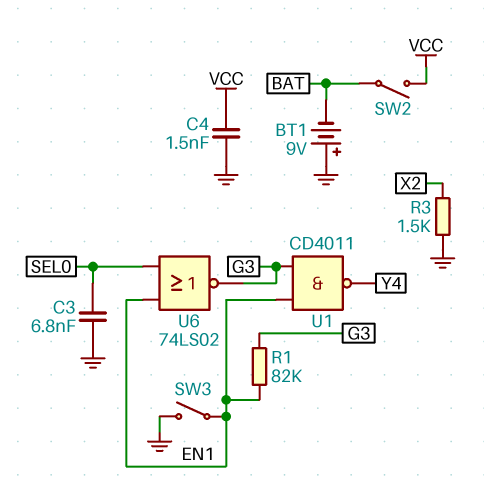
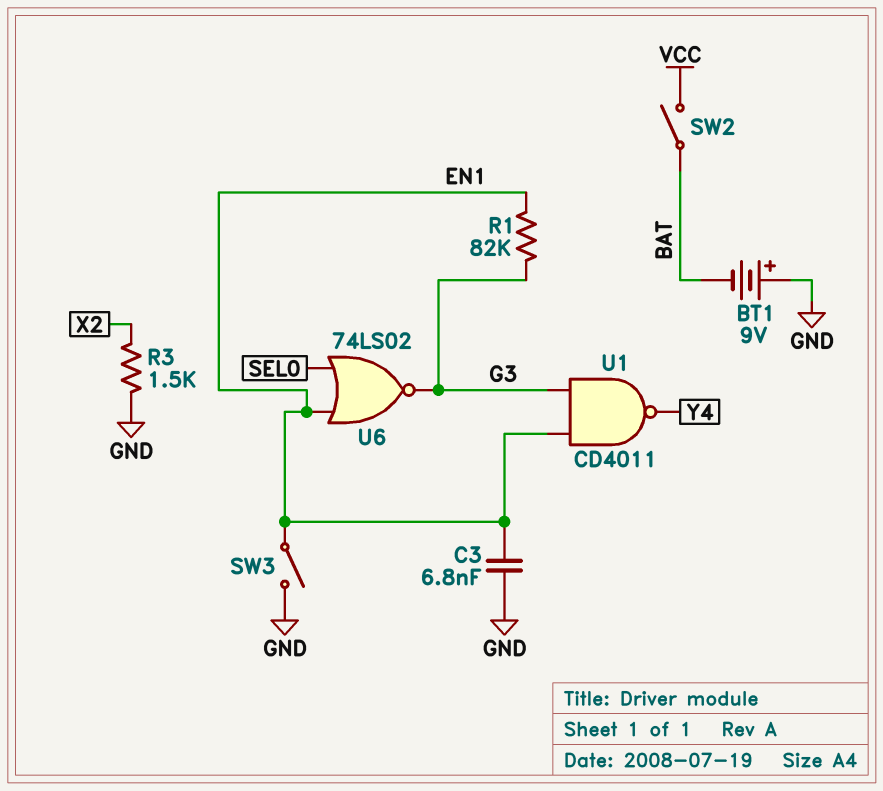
C3: 6.8nF (GND, SEL0) -> 6.8nF (EN1, GND)
C4: 1.5nF (GND, VCC) -> none

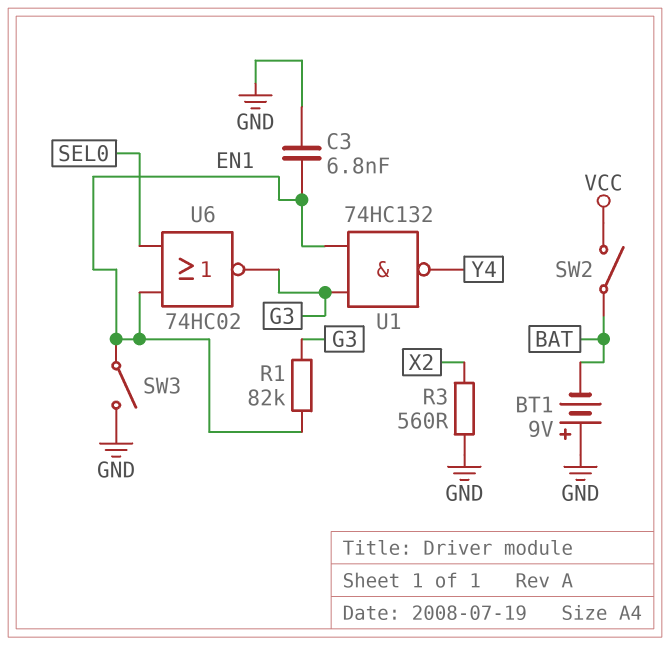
R3: 1.5k (GND, X2) -> 560 (GND, X2)
U1: NAND CD4011 (in EN1, in G3, out Y4) -> NAND 74HC132 (in EN1, in G3, out Y4)
U6: NOR 74LS02 (in EN1, in SEL0, out G3) -> NOR 74HC02 (in EN1, in SEL0, out G3)

